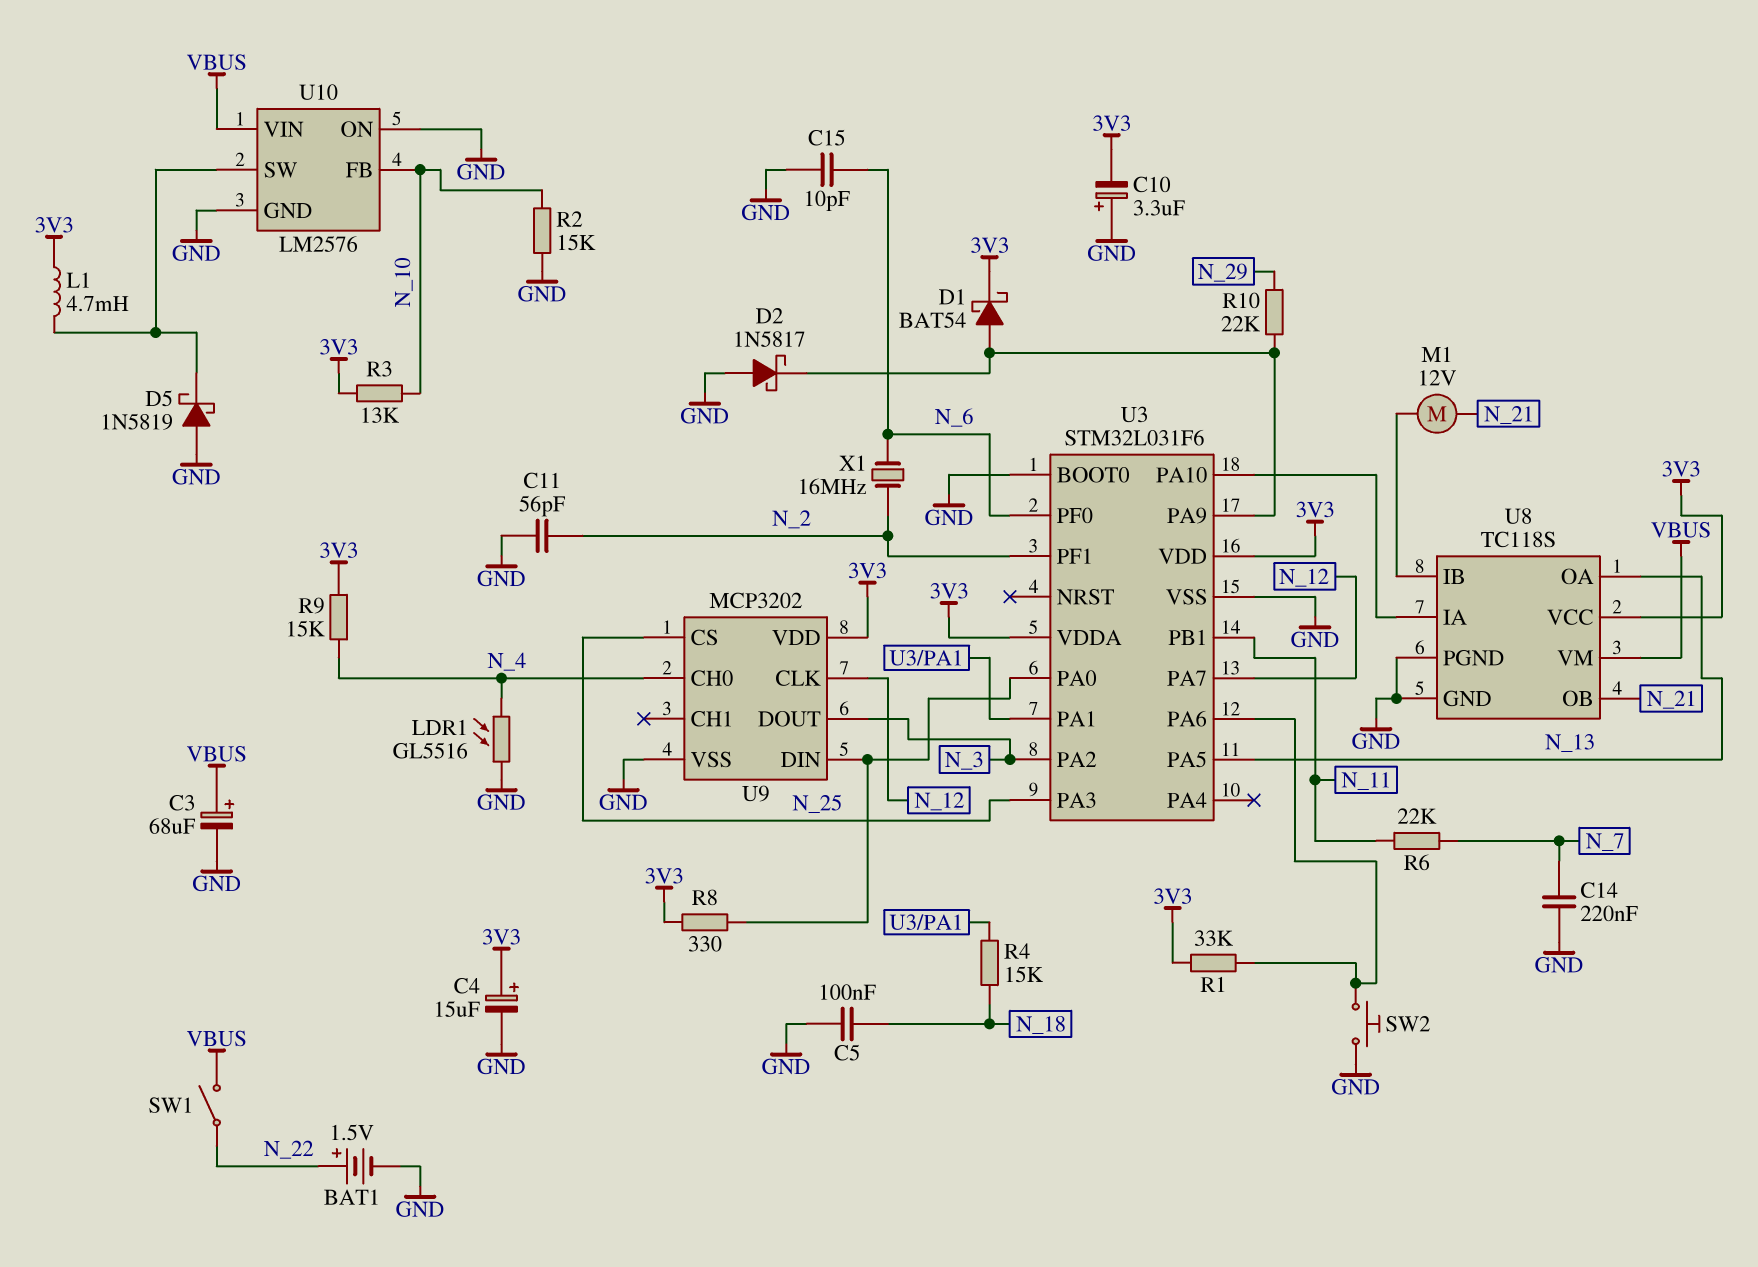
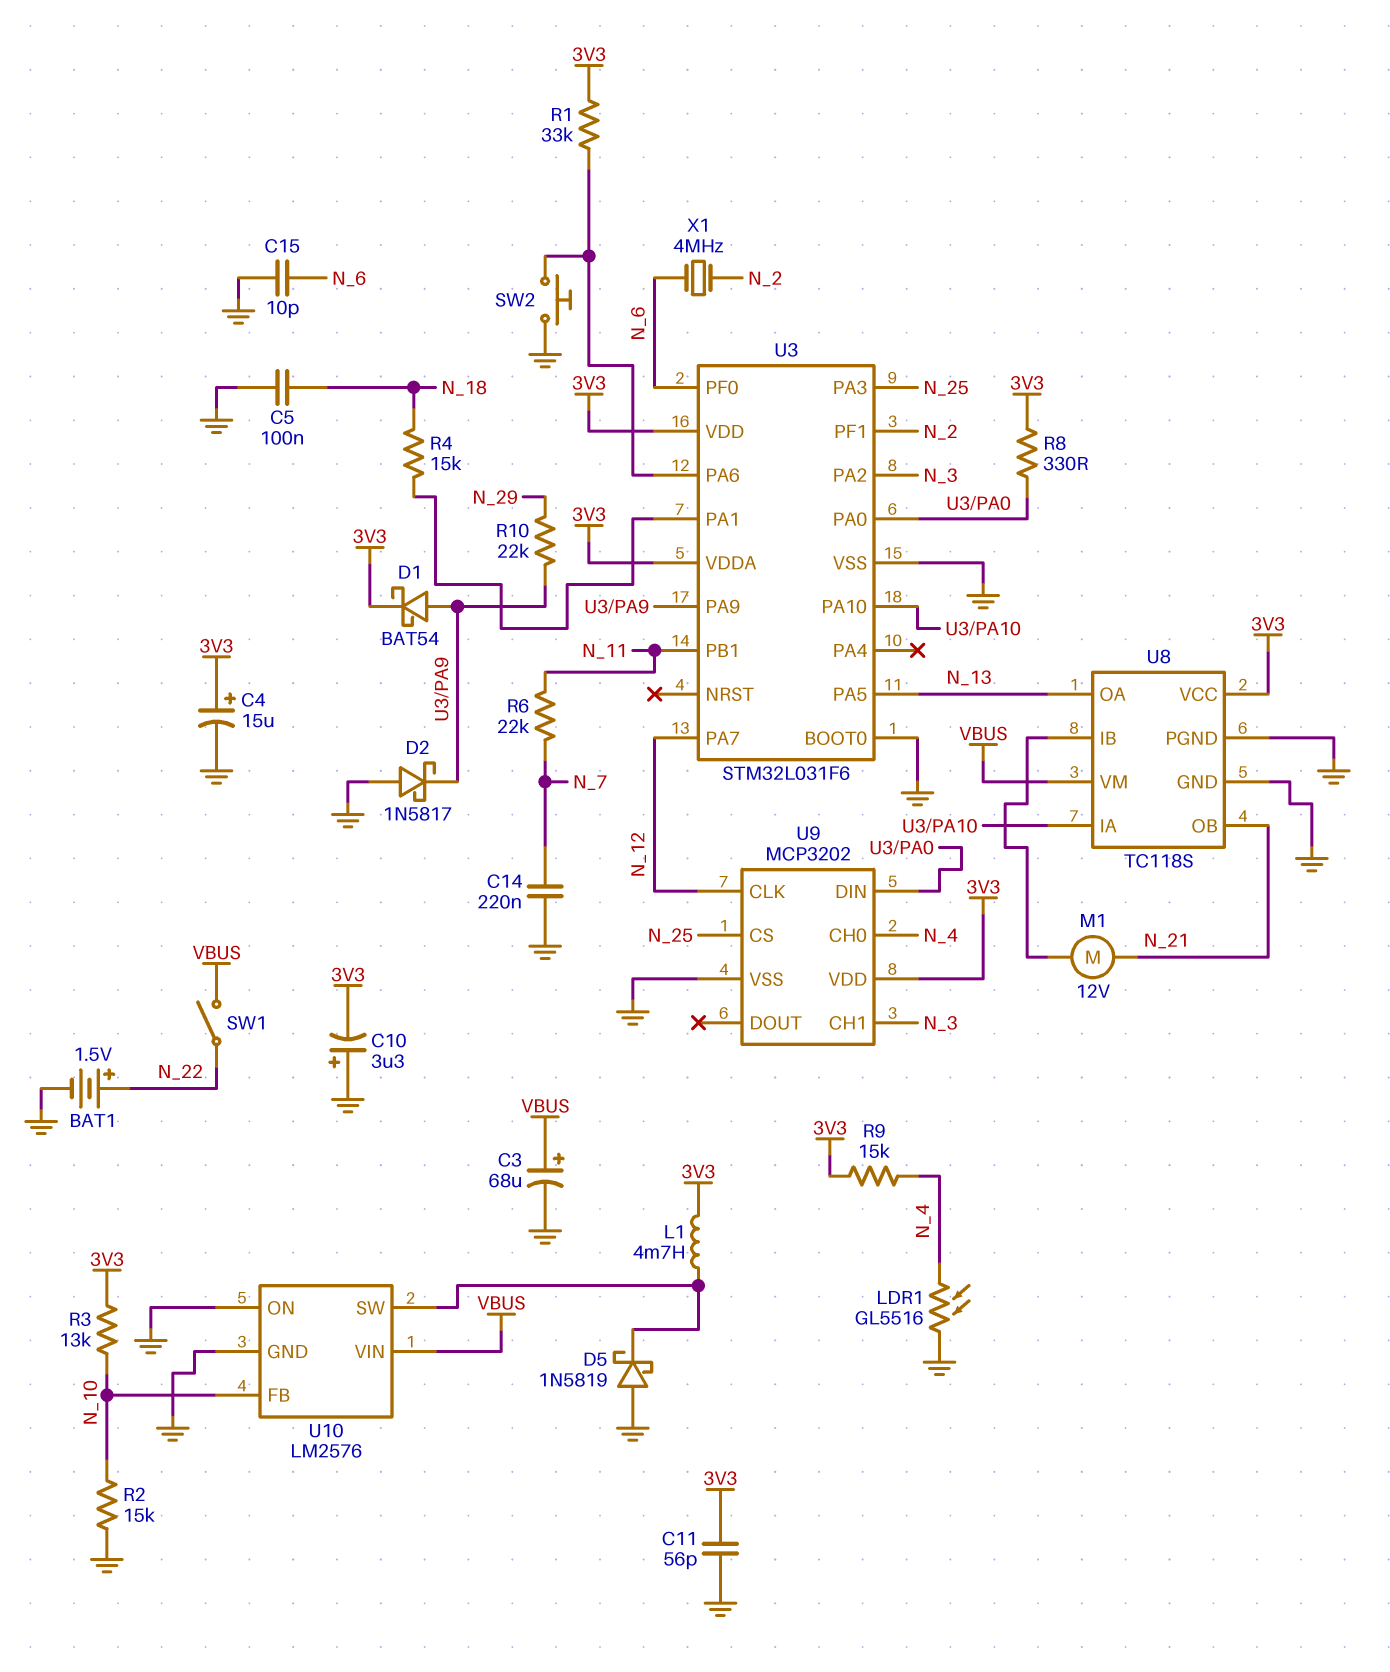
C11: 56pF (GND, N_2) -> 56pF (3V3, GND)
U9 pin CH1: none -> N_3
U9 pin DOUT: N_3 -> none
X1: 16MHz (N_2, N_6) -> 4MHz (N_2, N_6)

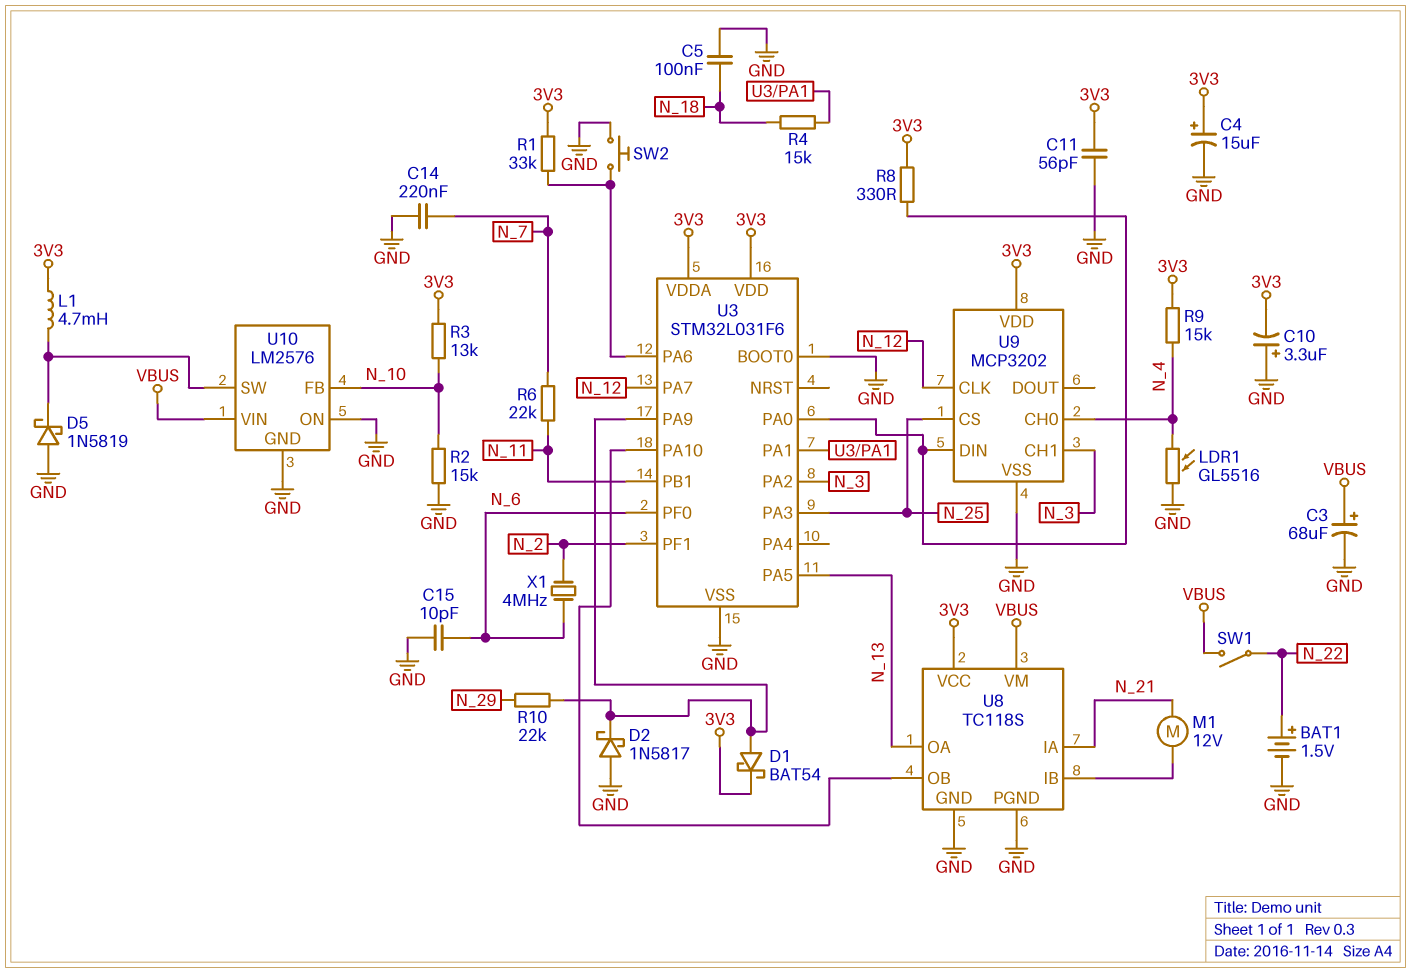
U8 pin IA: U3/PA10 -> N_21
U8 pin OB: N_21 -> U3/PA10

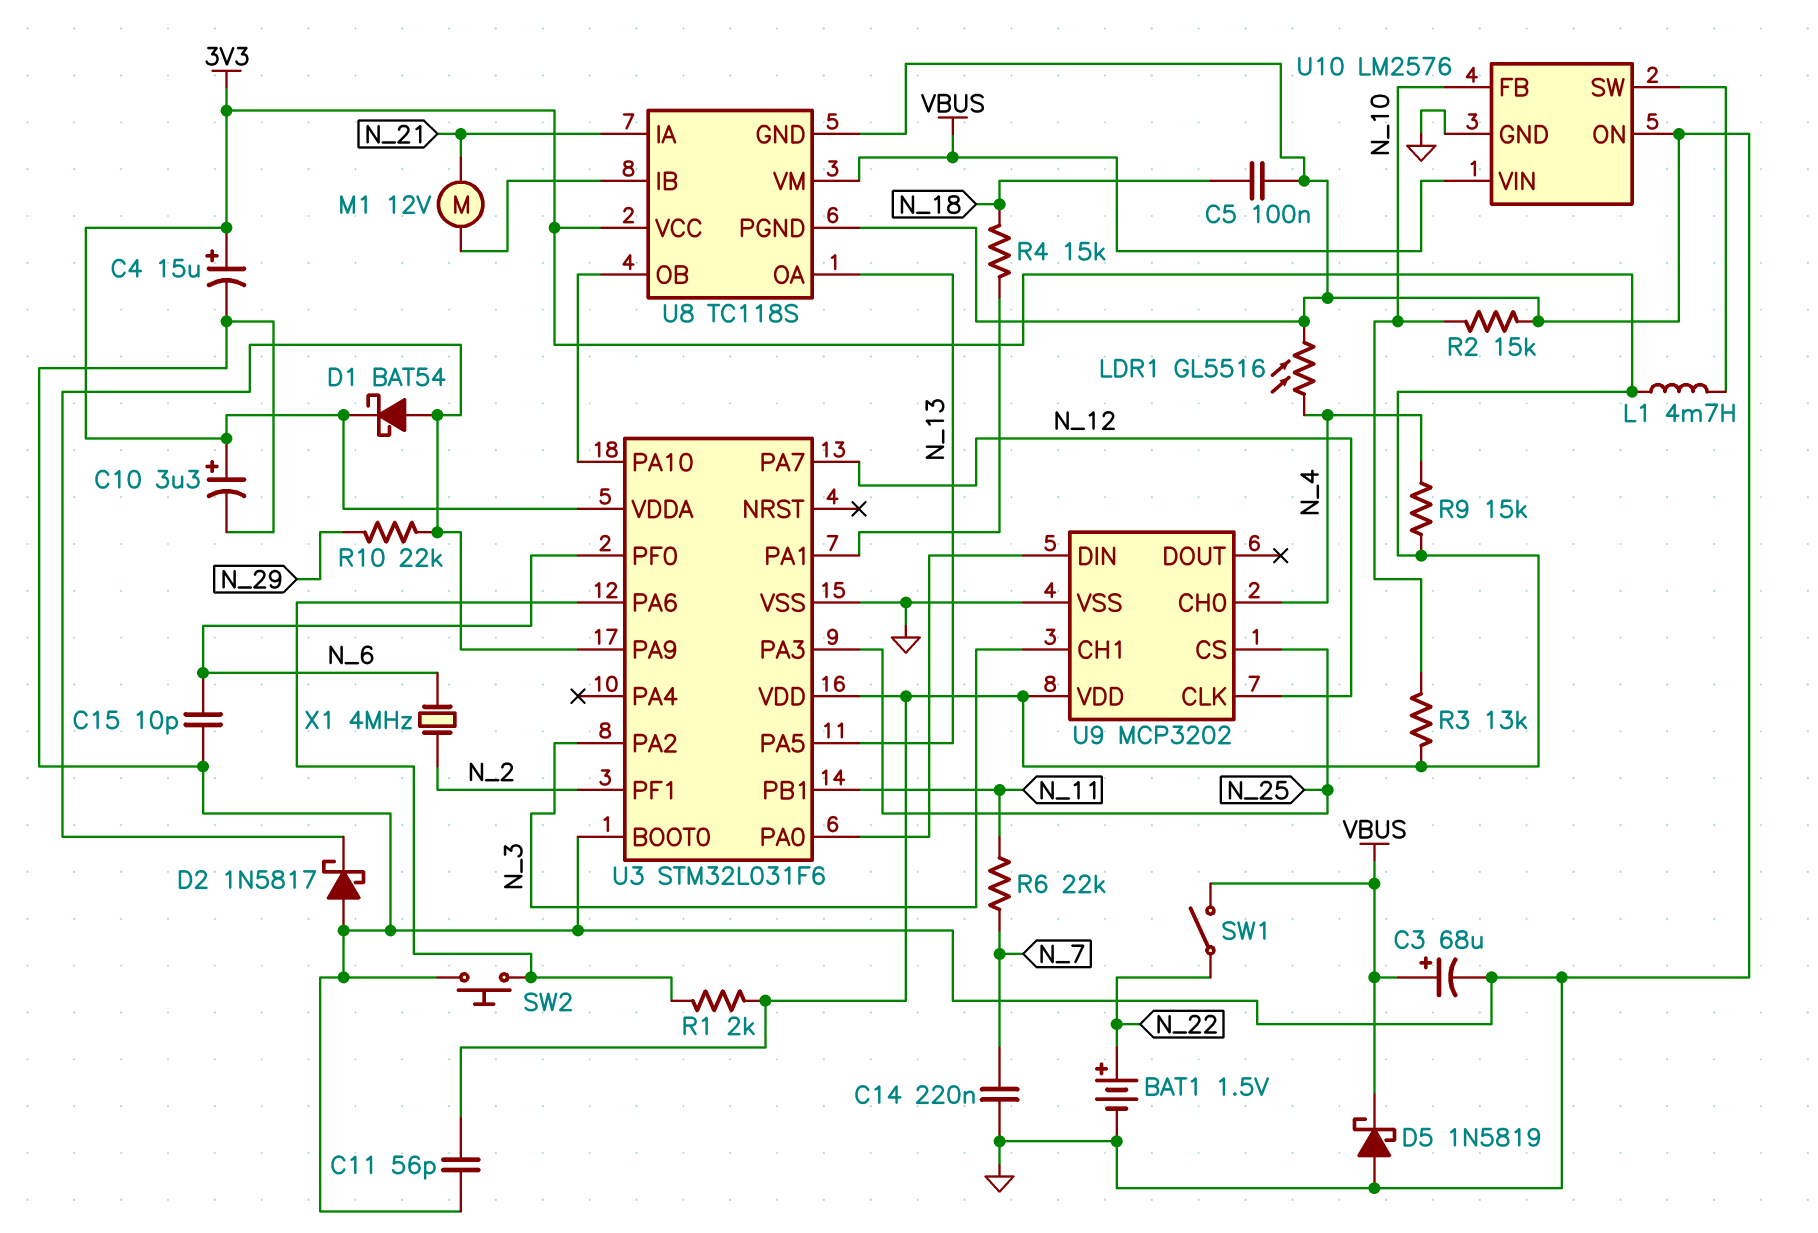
C10: 3.3uF (plus GND, minus 3V3) -> 3.3uF (plus 3V3, minus GND)
D5: schottky 1N5819 (A GND, K U10/SW) -> schottky 1N5819 (A GND, K VBUS)
R1: 33k (3V3, U3/PA6) -> 2k (3V3, U3/PA6)
R8: 330 (3V3, U3/PA0) -> none

